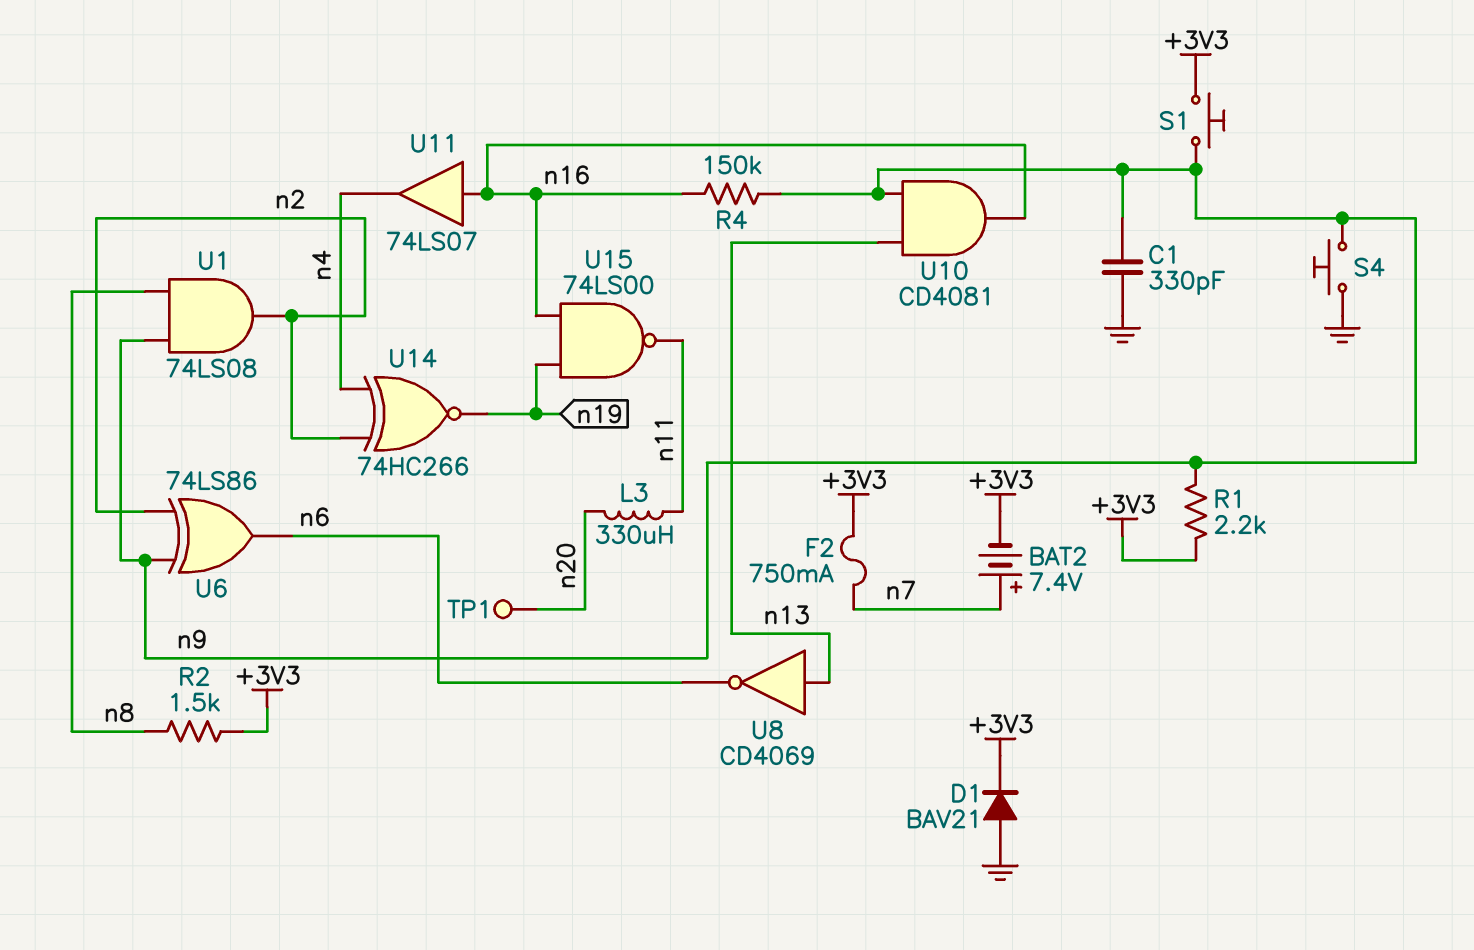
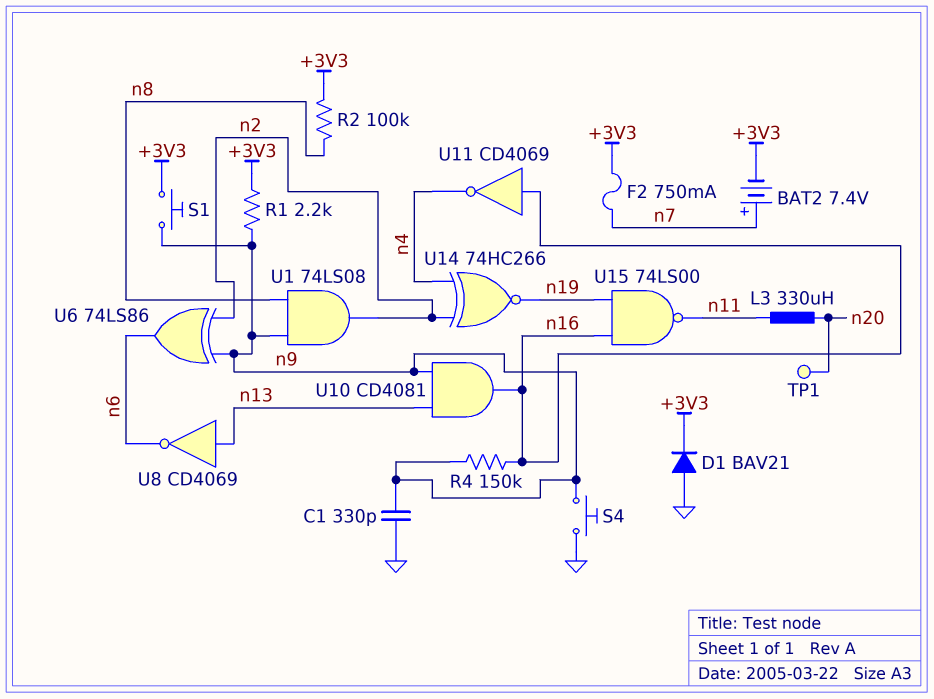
R2: 1.5k (+3V3, n8) -> 100k (+3V3, n8)
U11: buffer 74LS07 (in n16, out n4) -> NOT CD4069 (in n16, out n4)

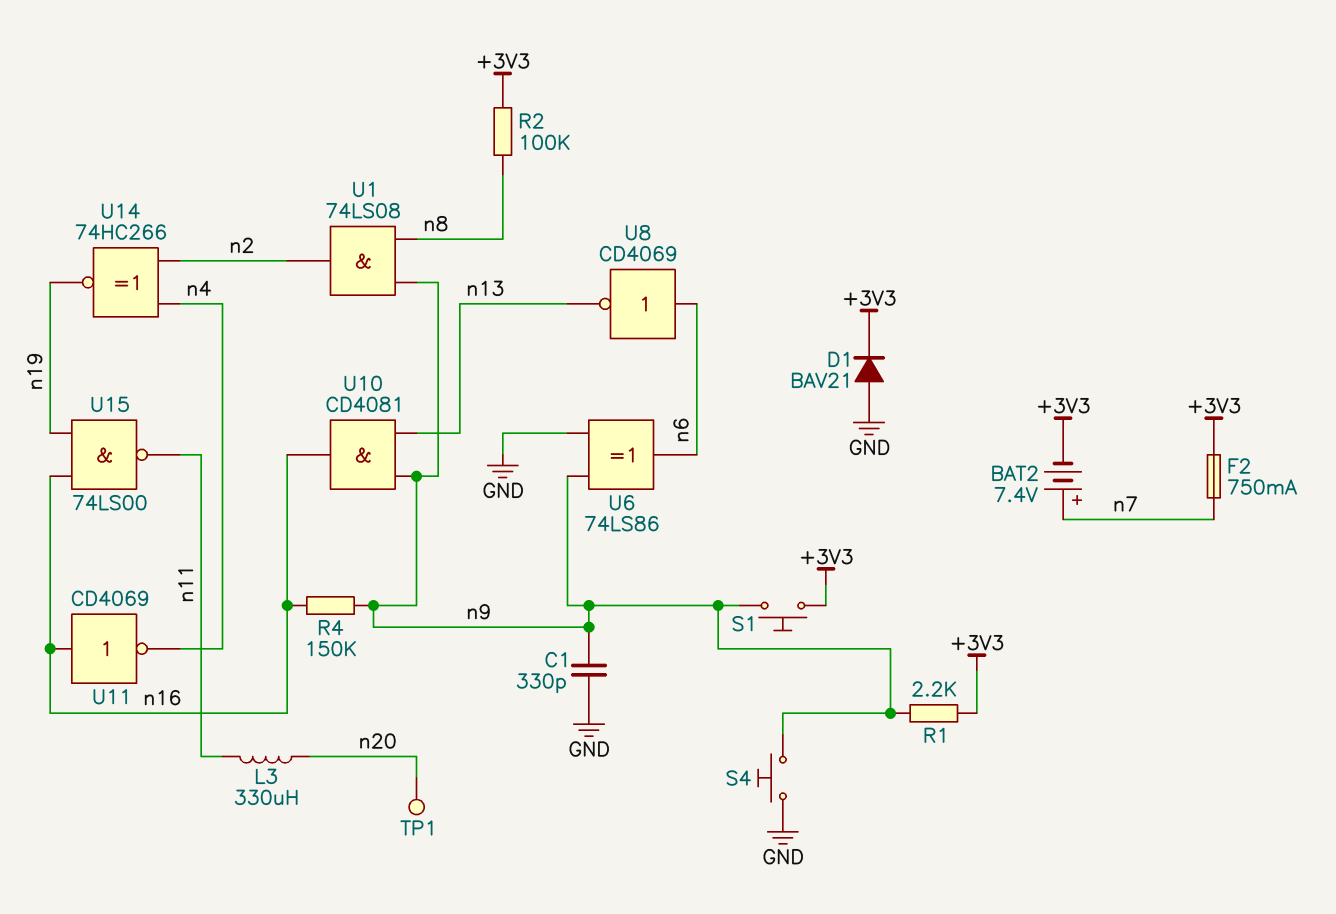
U6: XOR 74LS86 (in n2, in n9, out n6) -> XOR 74LS86 (in GND, in n9, out n6)
U8: NOT CD4069 (in n13, out n6) -> NOT CD4069 (in n6, out n13)

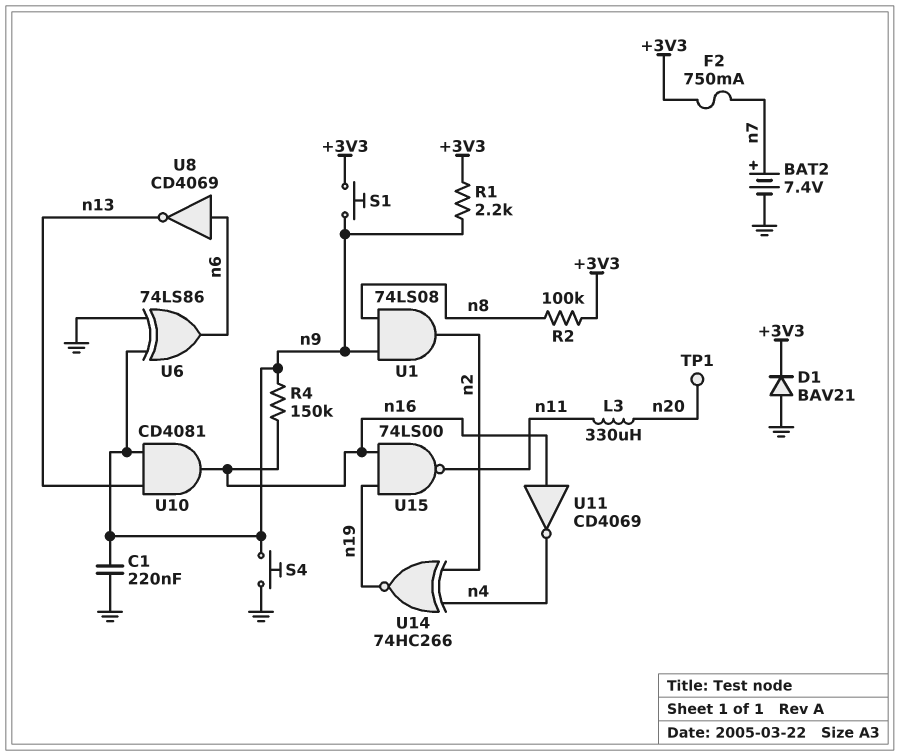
BAT2: 7.4V (plus n7, minus +3V3) -> 7.4V (plus n7, minus GND)
C1: 330pF (GND, n9) -> 220nF (GND, n9)

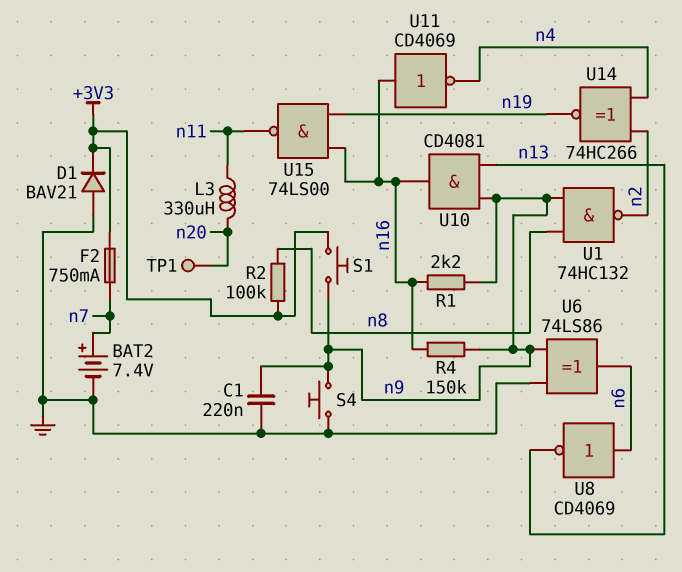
R1: 2.2k (+3V3, n9) -> 2.2k (n9, n16)
U1: AND 74LS08 (in n8, in n9, out n2) -> NAND 74HC132 (in n8, in n9, out n2)

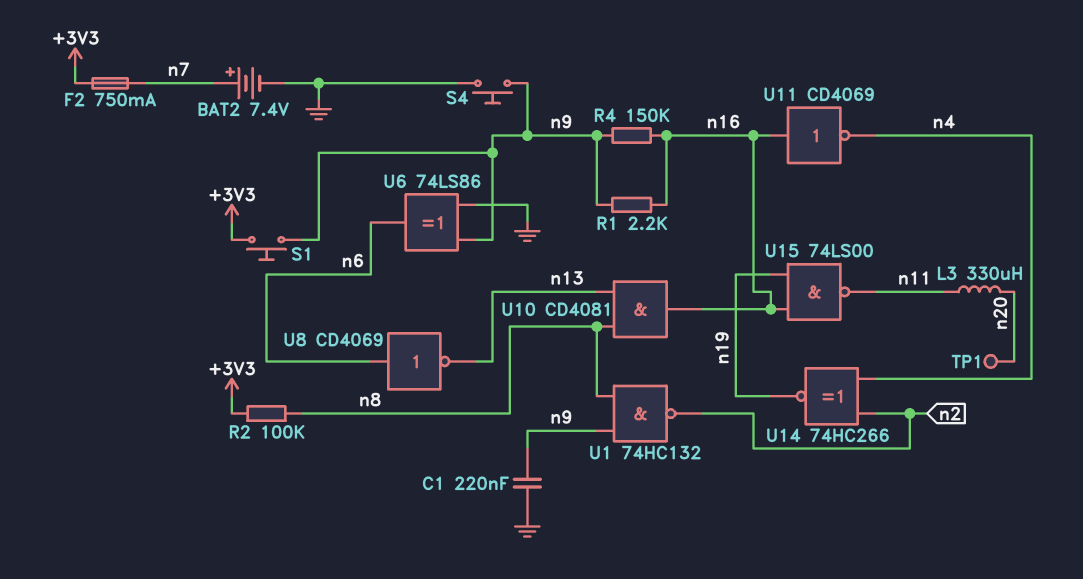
D1: diode BAV21 (A GND, K +3V3) -> none
U10: AND CD4081 (in n9, in n13, out n16) -> AND CD4081 (in n8, in n13, out n16)

